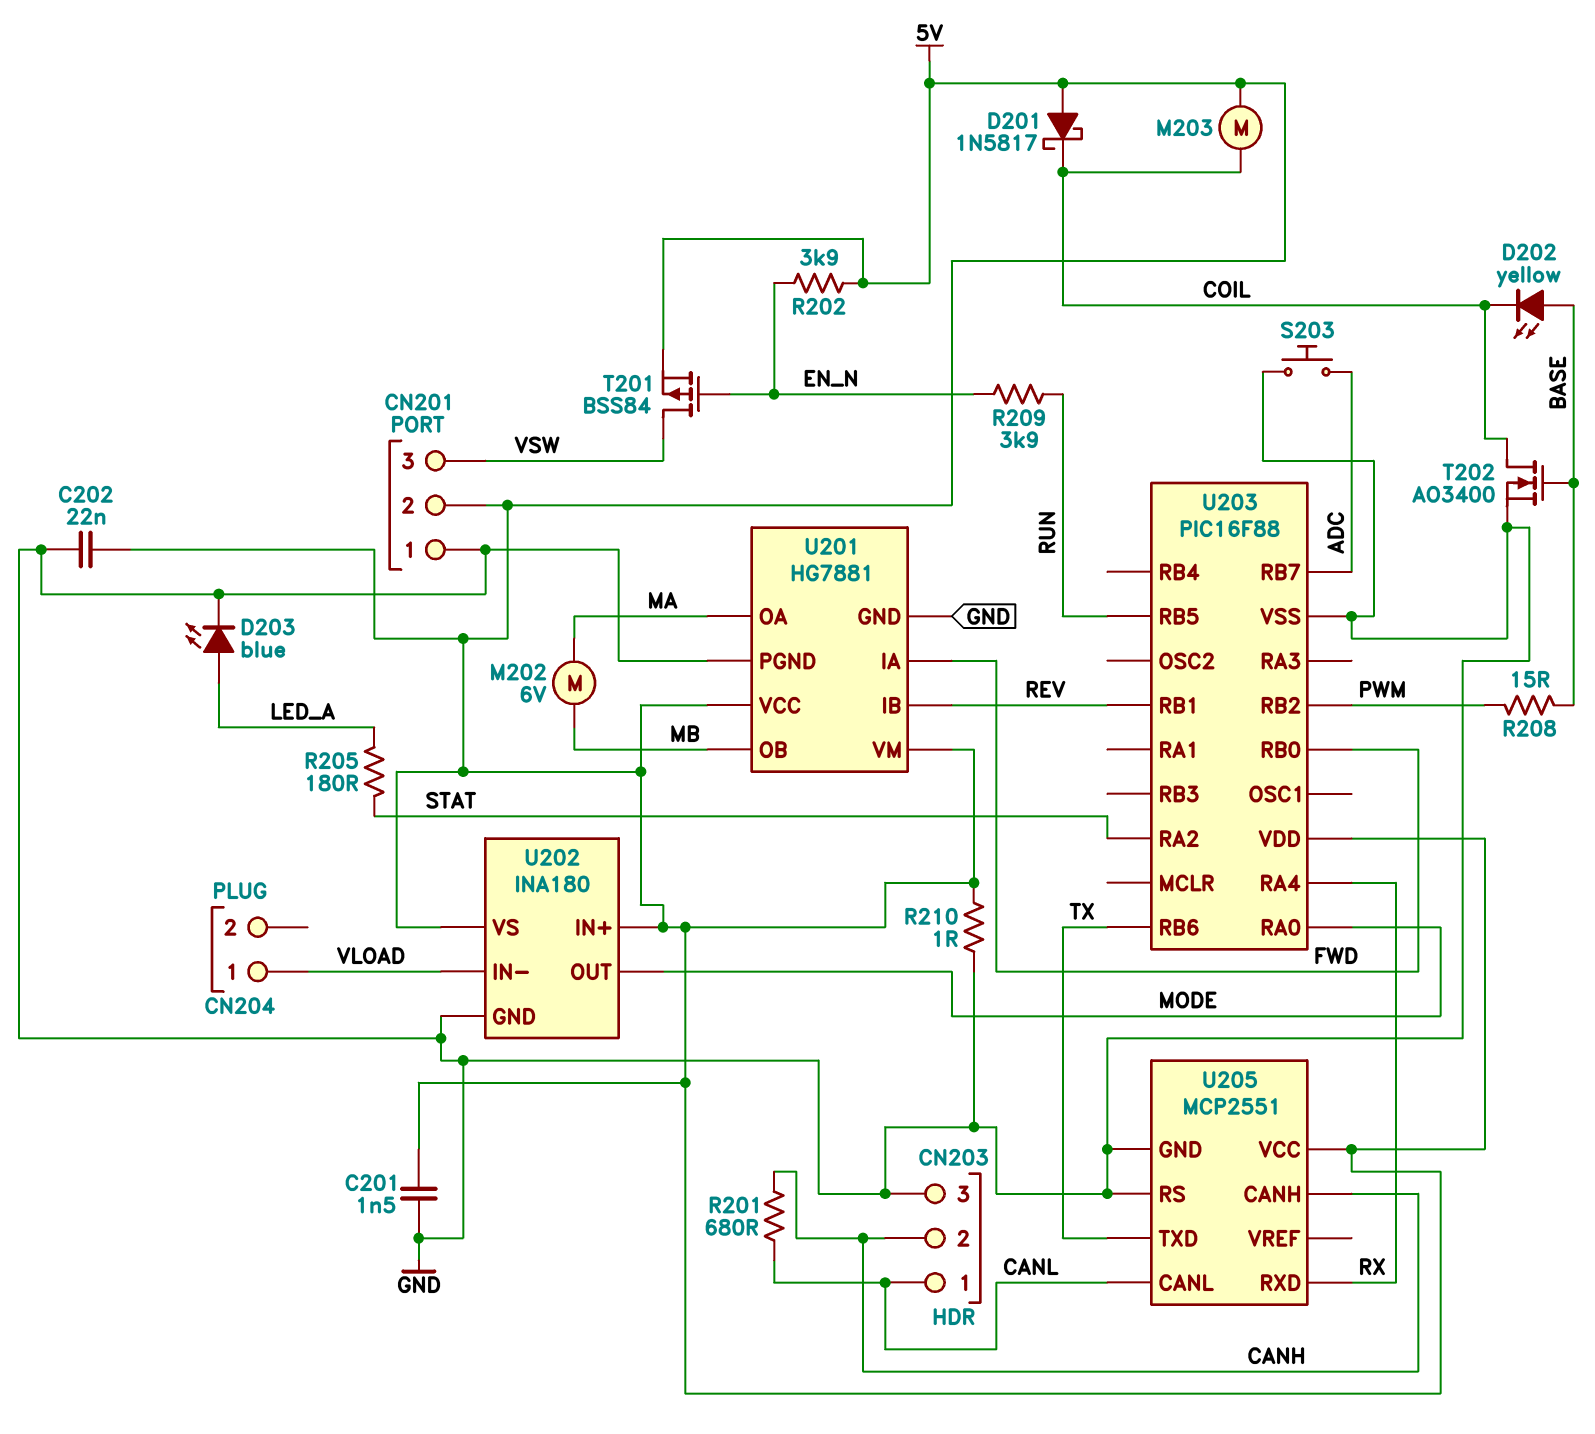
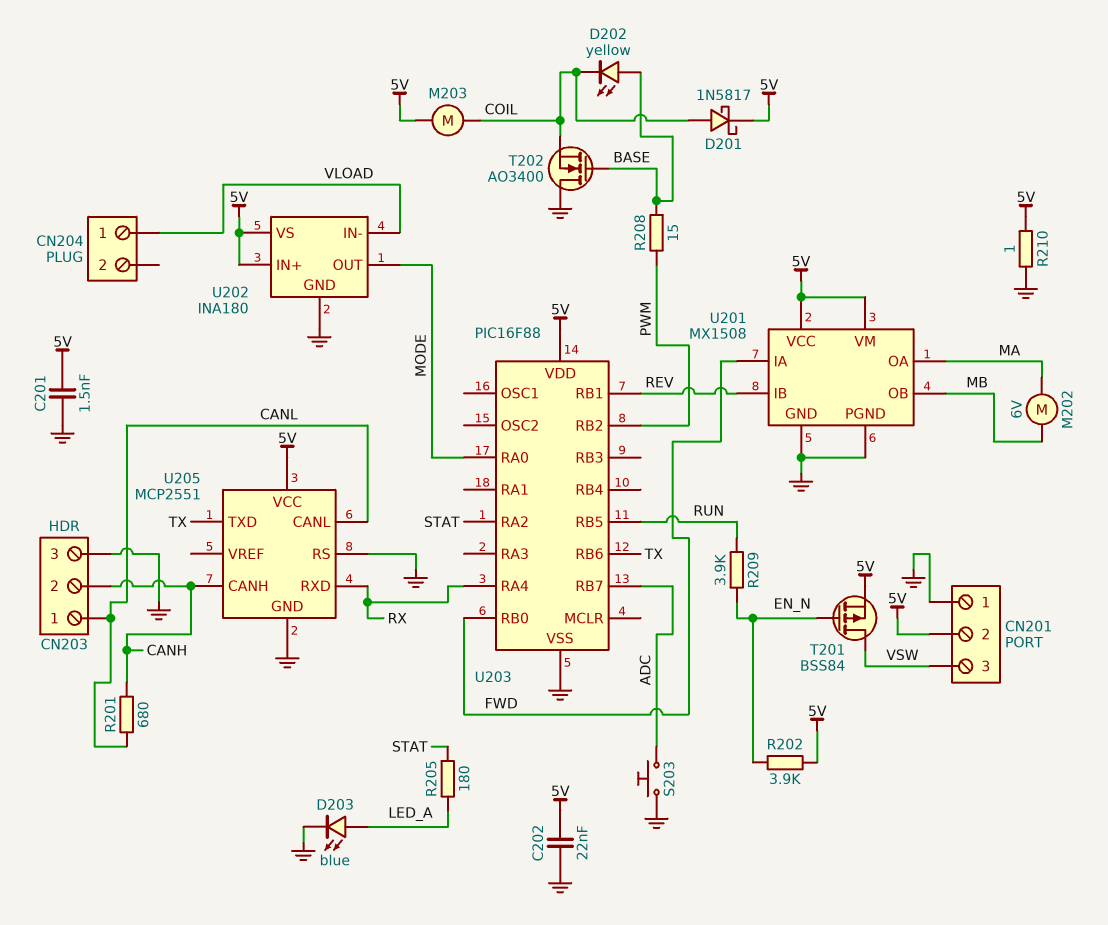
D201: schottky 1N5817 (A 5V, K COIL) -> schottky 1N5817 (A COIL, K 5V)
T202: NMOS AO3400 (G BASE, D COIL, S GND) -> NMOS AO3400 (G BASE, D GND, S COIL)
U201: HG7881 -> MX1508

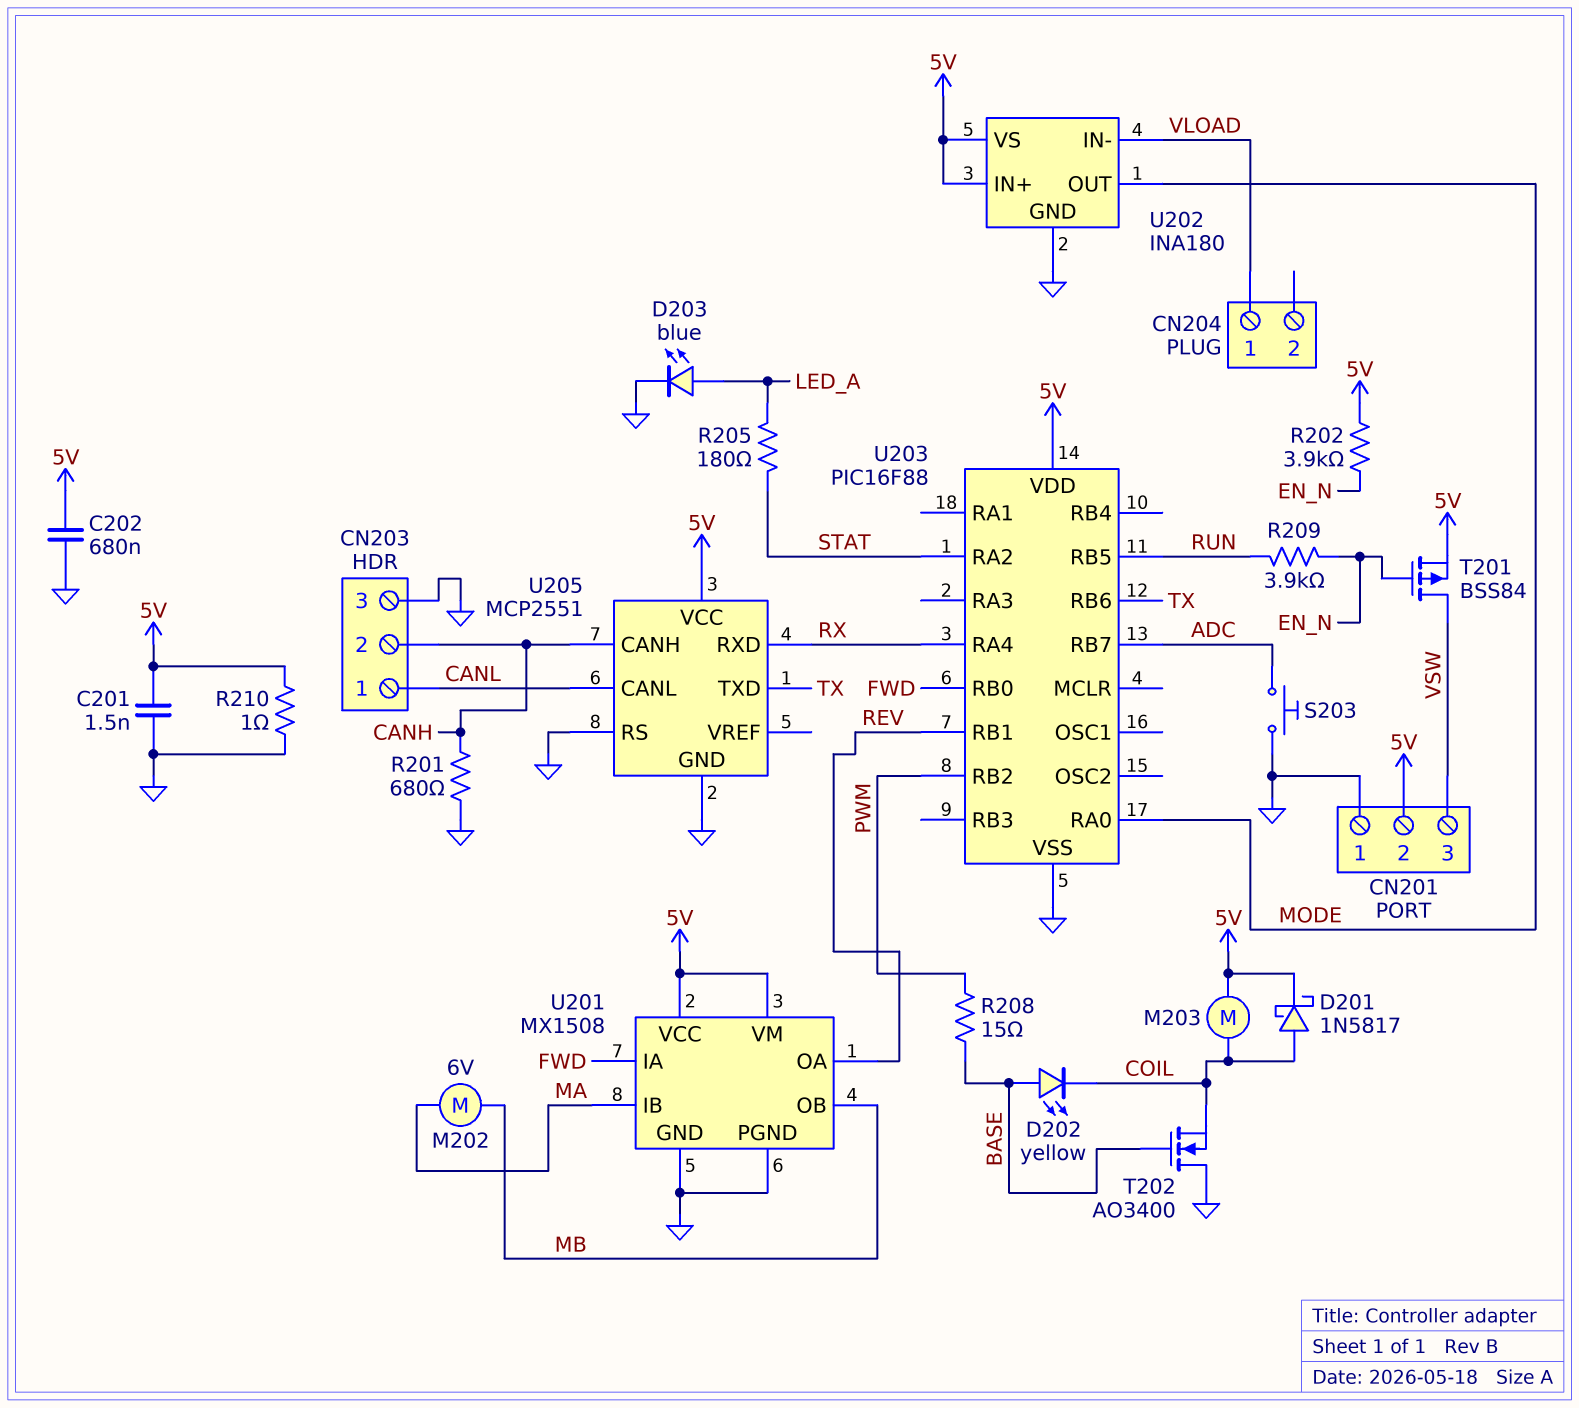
C202: 22nF (5V, GND) -> 680nF (5V, GND)
R201: 680 (CANH, CANL) -> 680 (CANH, GND)
U201 pin IB: REV -> MA
U201 pin OA: MA -> REV

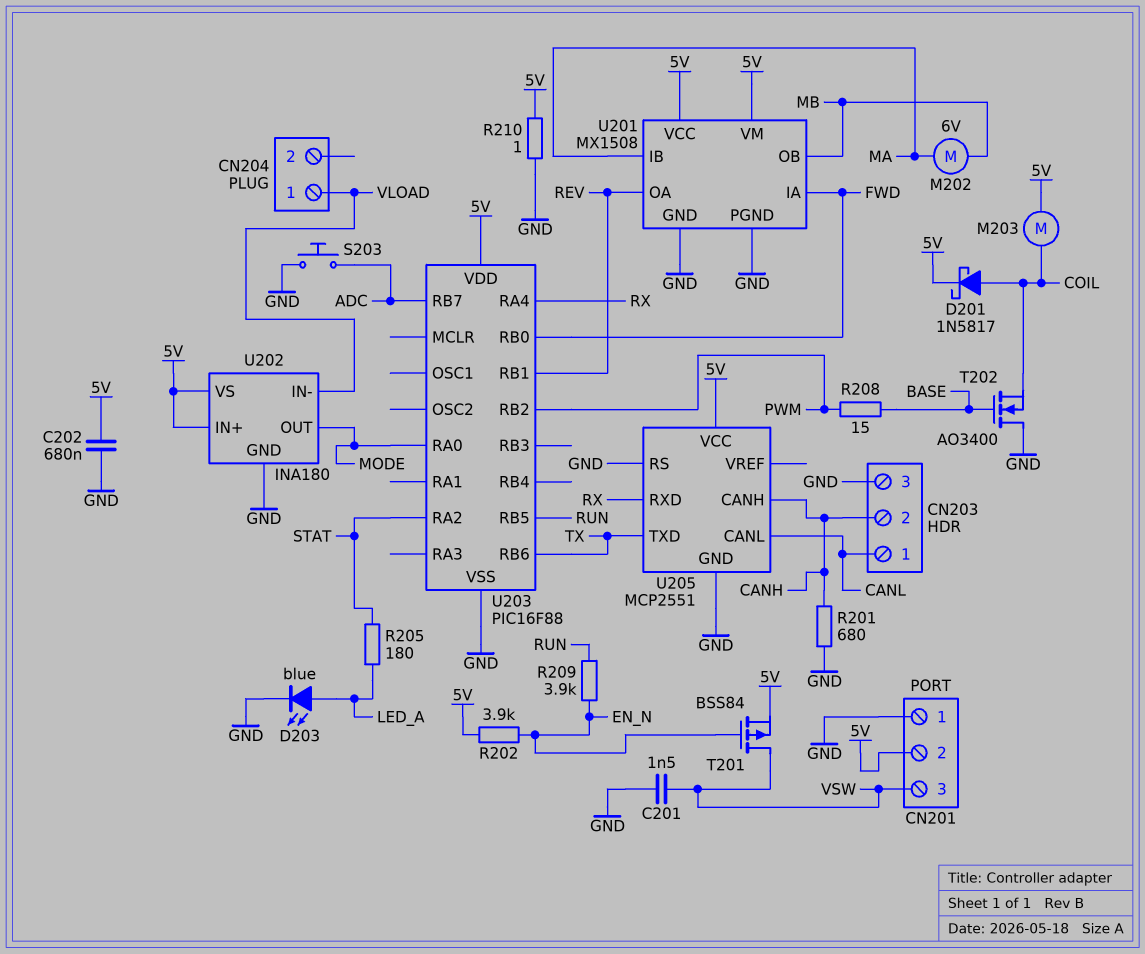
C201: 1.5nF (5V, GND) -> 1.5nF (GND, VSW)
D202: LED yellow (A BASE, K COIL) -> none

